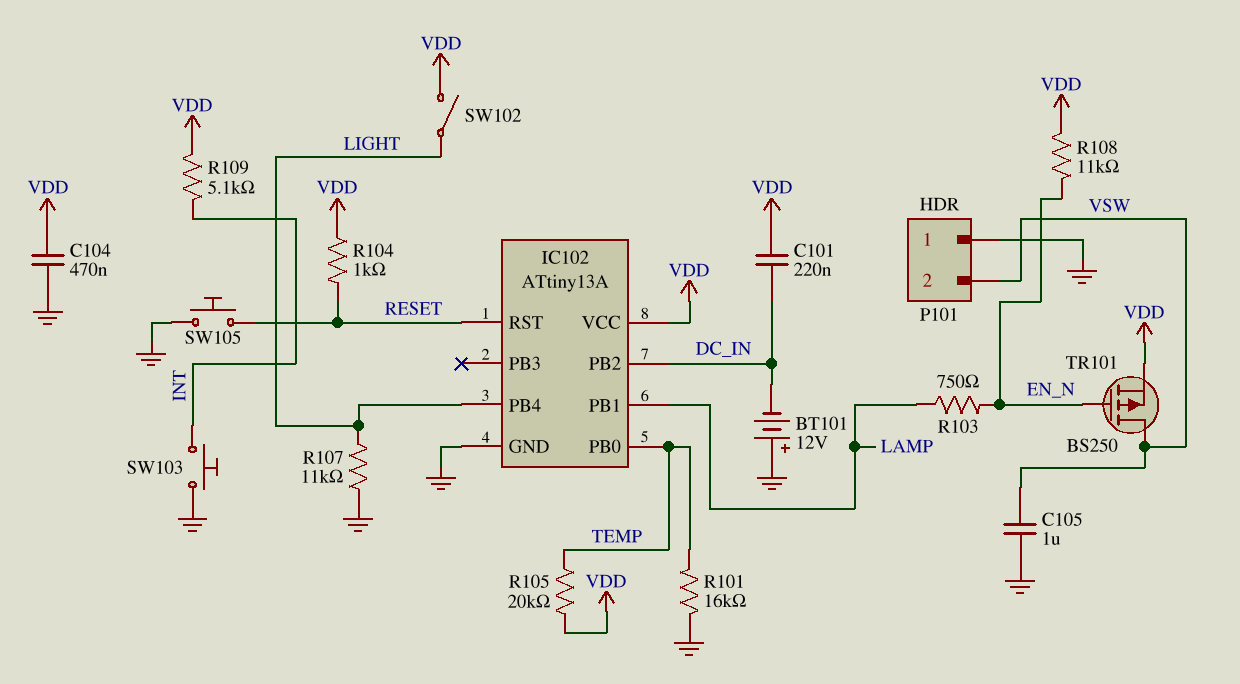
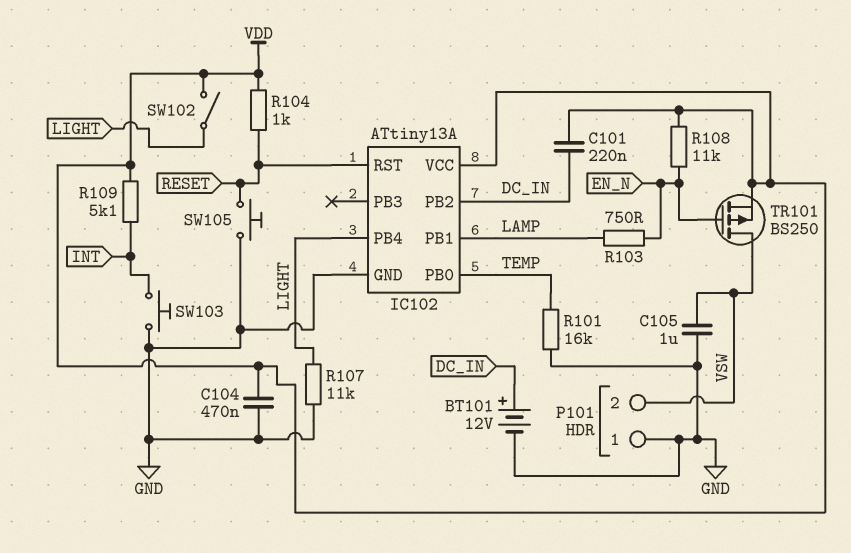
BT101: 12V (plus GND, minus DC_IN) -> 12V (plus DC_IN, minus GND)
R105: 20k (TEMP, VDD) -> none

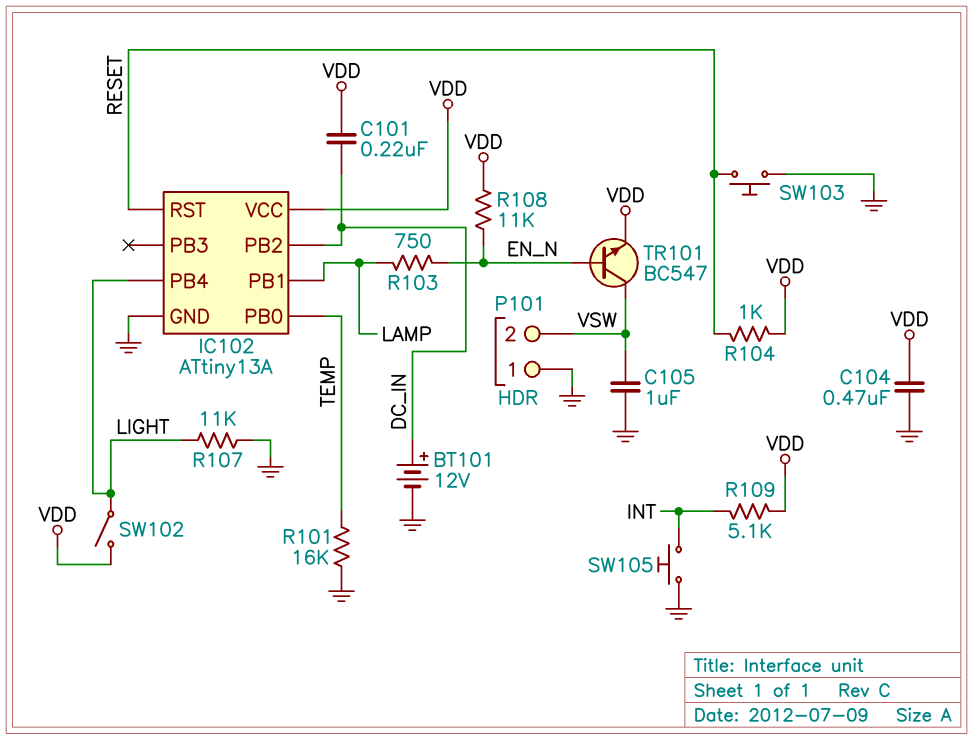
SW103: button (GND, INT) -> button (GND, RESET)
SW105: button (GND, RESET) -> button (GND, INT)
TR101: PMOS BS250 (G EN_N, D VSW, S VDD) -> NPN BC547 (B EN_N, C VSW, E VDD)

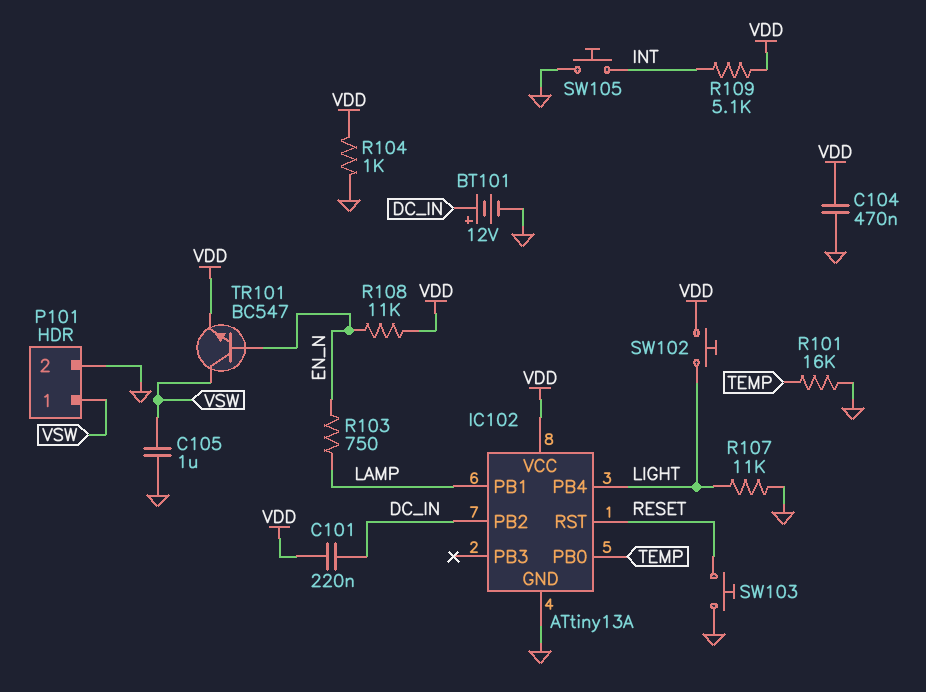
P101 pin 1: GND -> VSW
P101 pin 2: VSW -> GND
R104: 1k (RESET, VDD) -> 1k (GND, VDD)
SW102: switch (LIGHT, VDD) -> button (LIGHT, VDD)

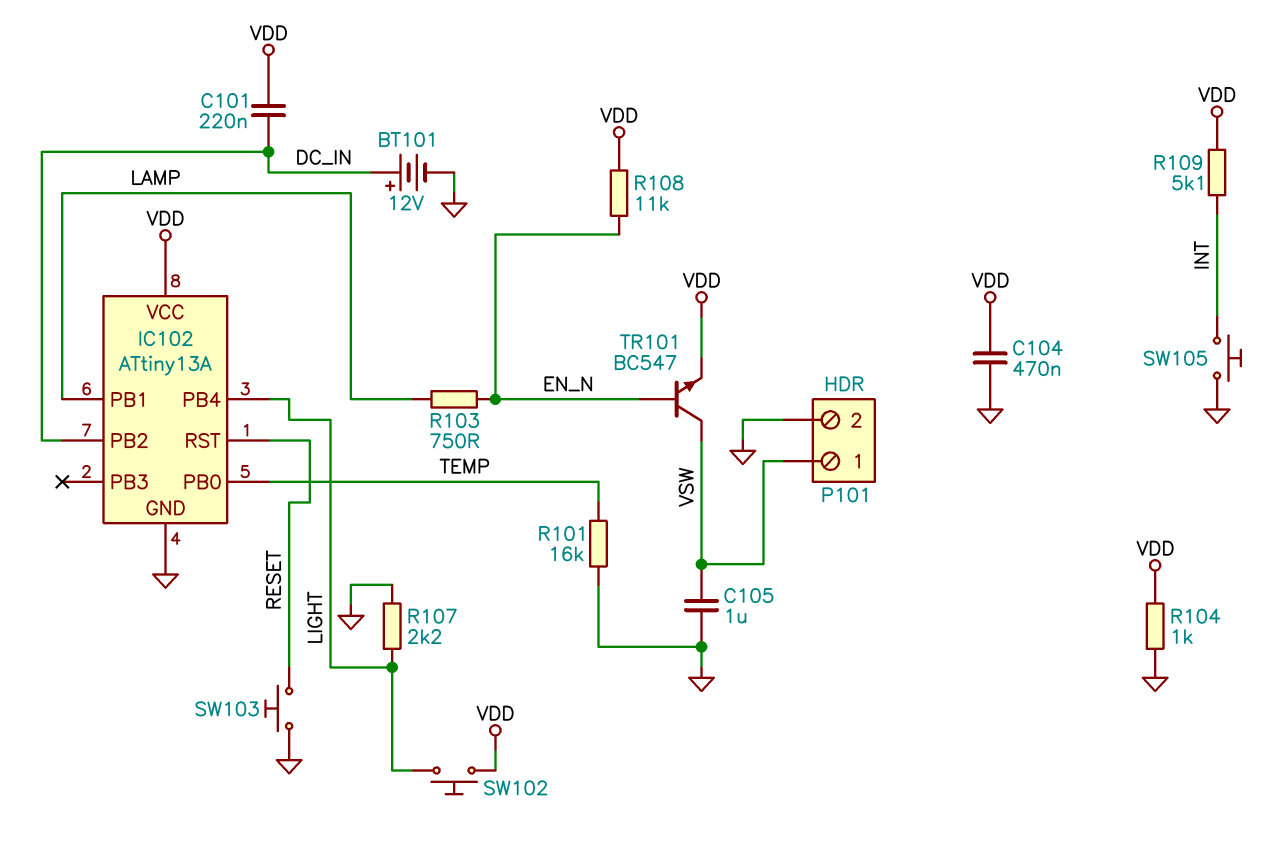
R107: 11k (GND, LIGHT) -> 2.2k (GND, LIGHT)

